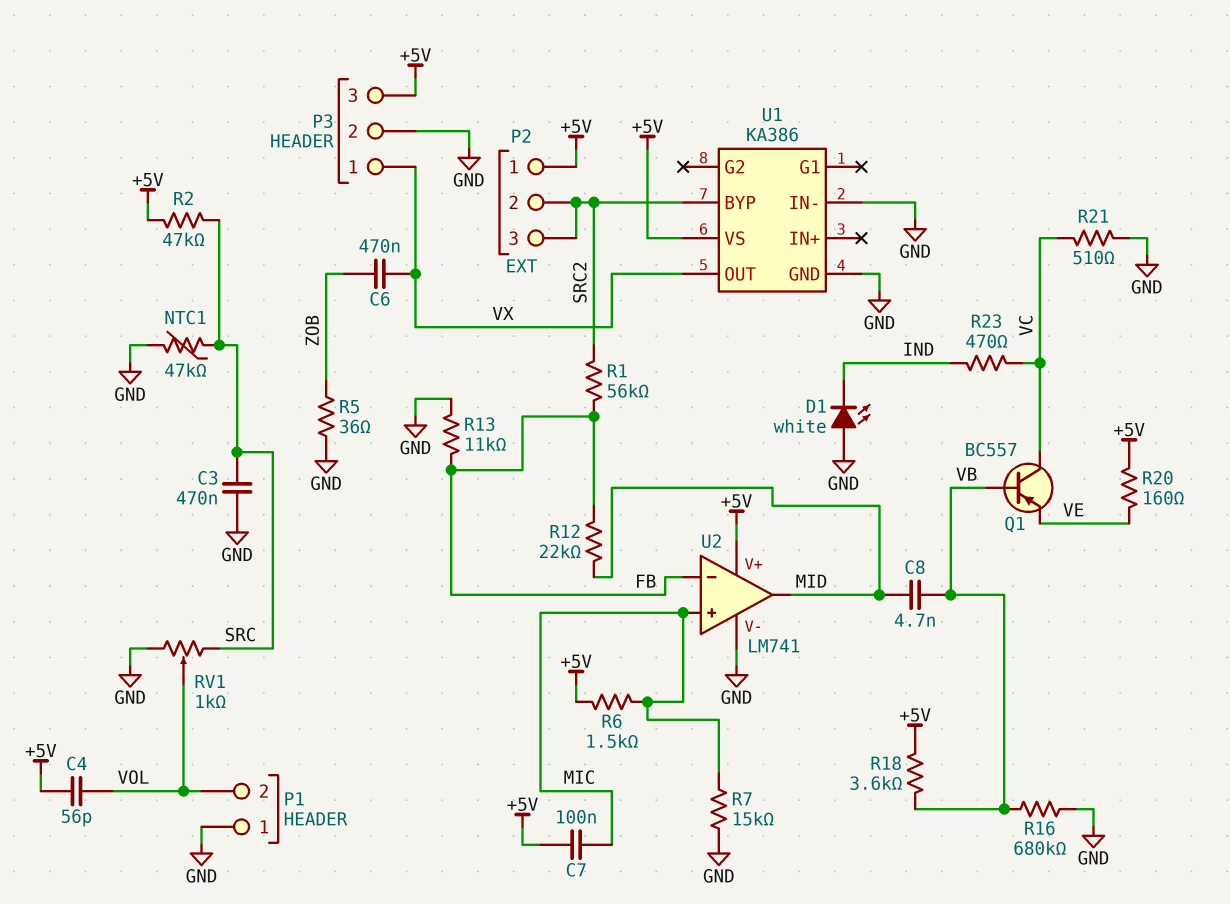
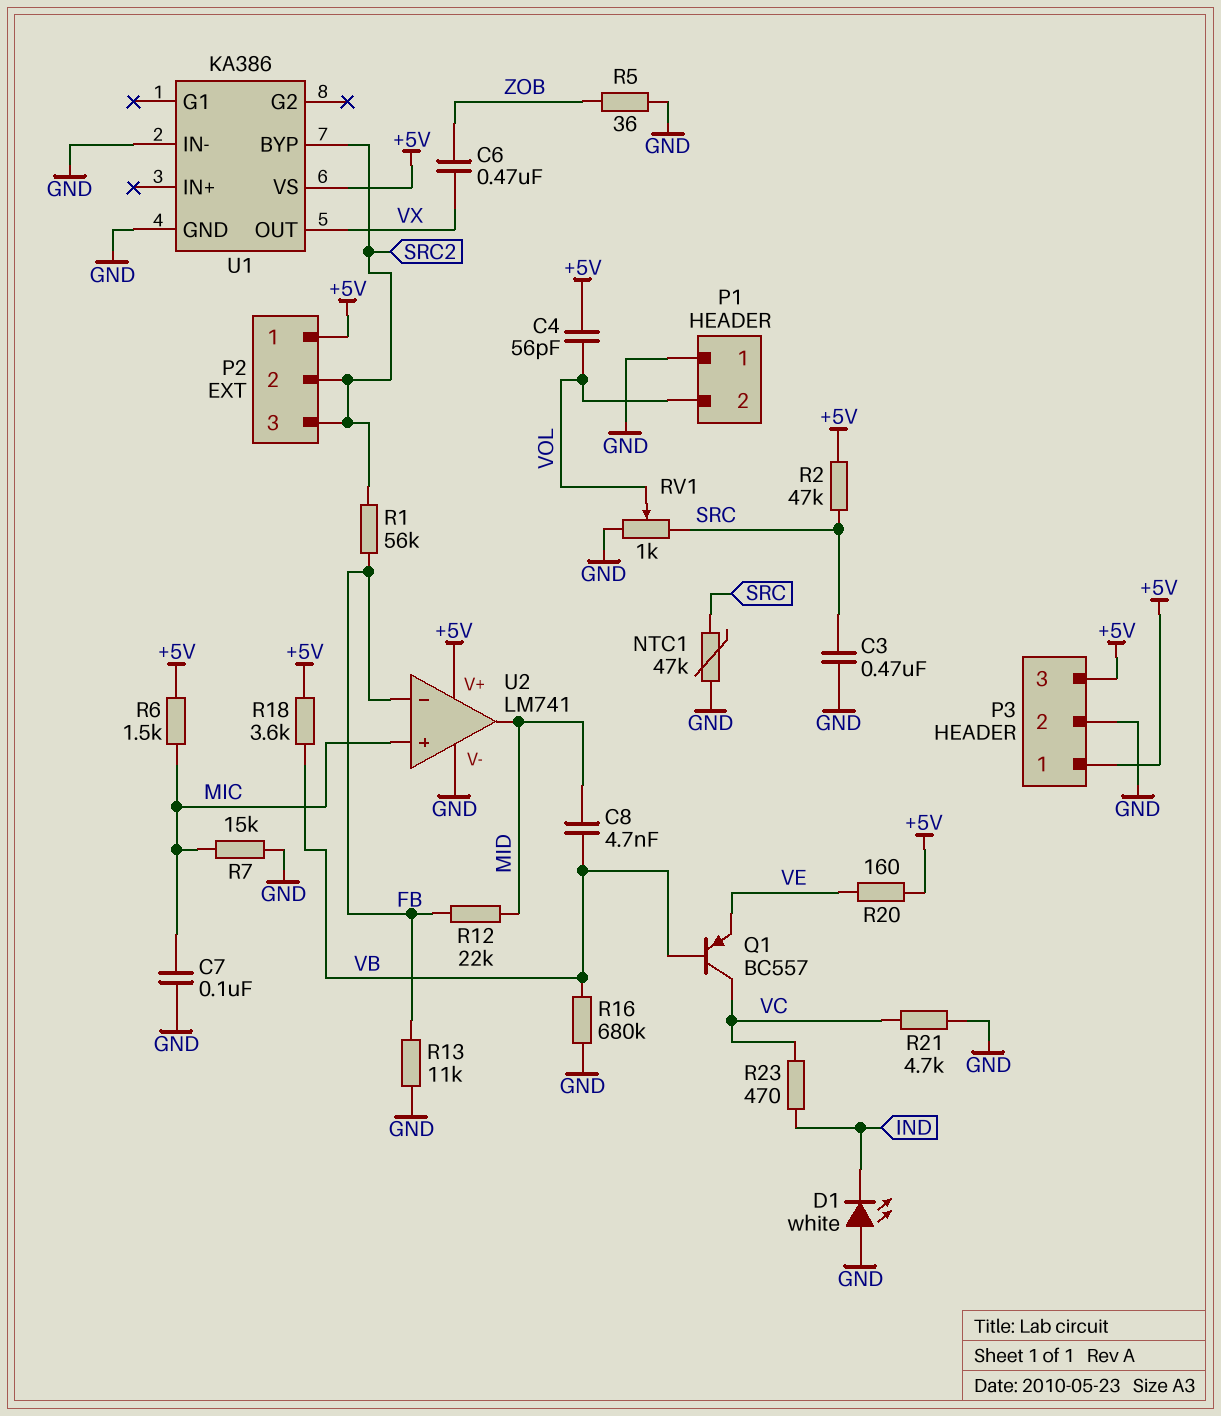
C7: 100nF (+5V, MIC) -> 100nF (GND, MIC)
P3 pin 1: VX -> +5V
R21: 510 (GND, VC) -> 4.7k (GND, VC)

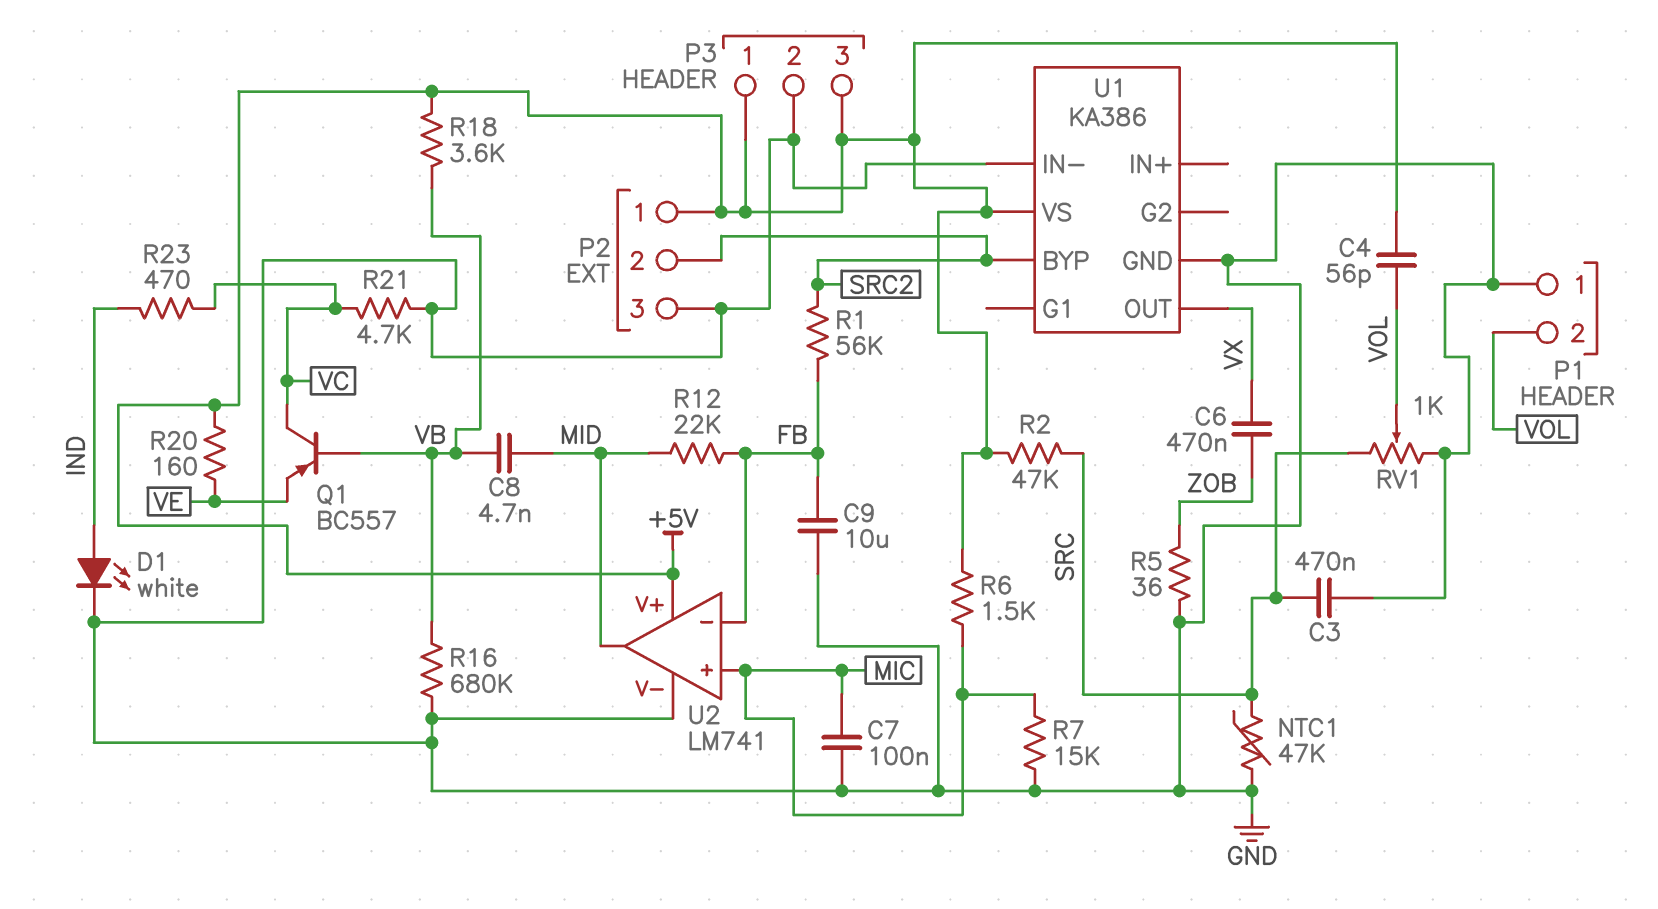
C9: none -> 10uF (FB, GND)
D1: LED white (A GND, K IND) -> LED white (A IND, K GND)
P2 pin 3: SRC2 -> GND
R13: 11k (FB, GND) -> none

